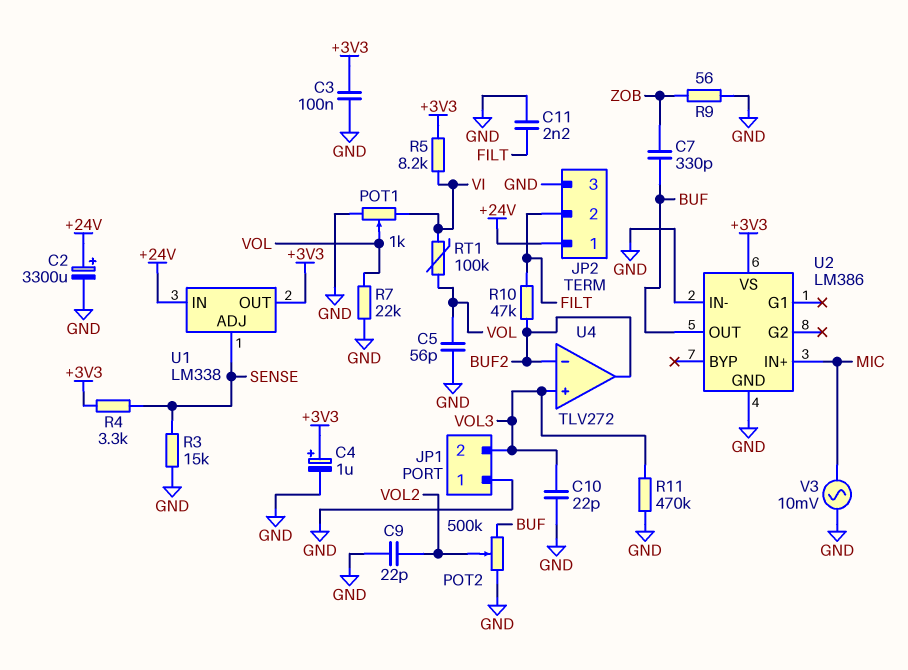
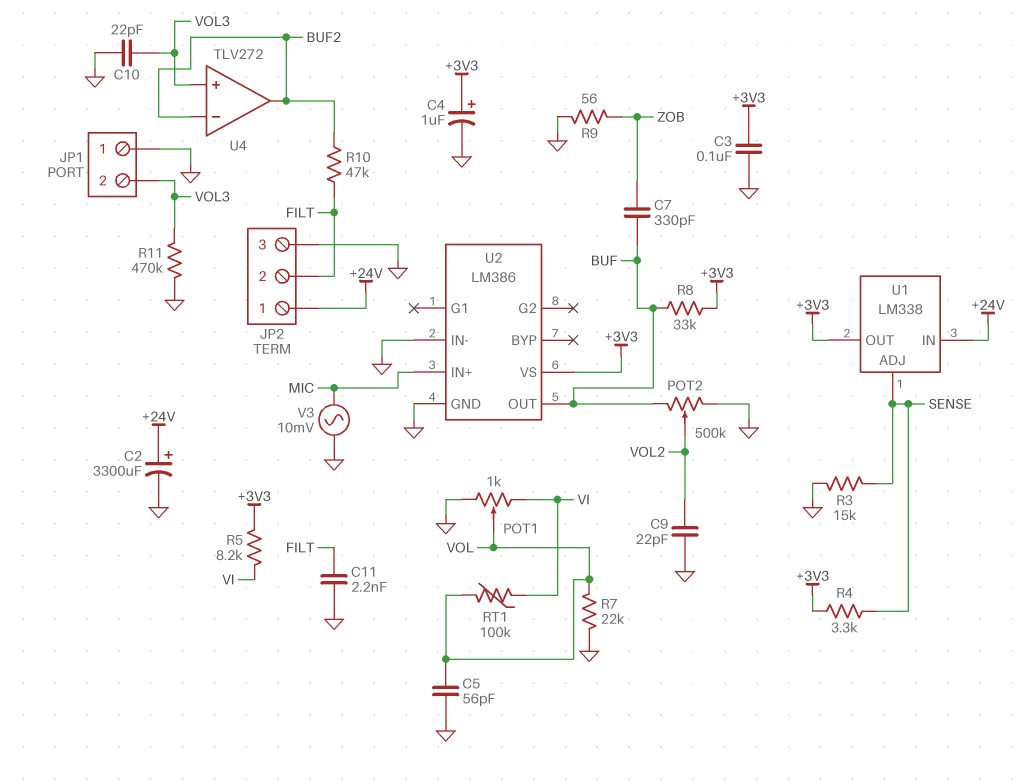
R8: none -> 33k (+3V3, BUF)

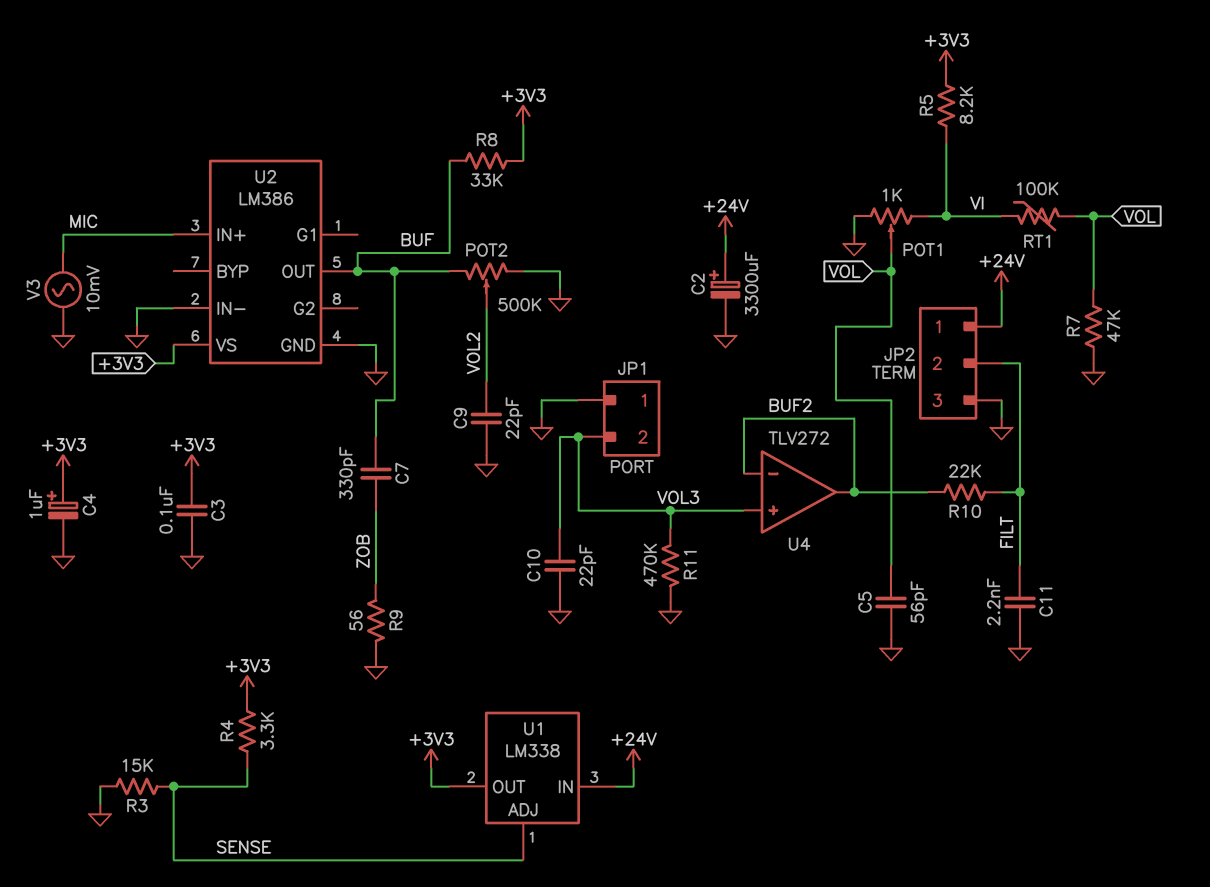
R7: 22k (GND, VOL) -> 47k (GND, VOL)
R10: 47k (BUF2, FILT) -> 22k (BUF2, FILT)

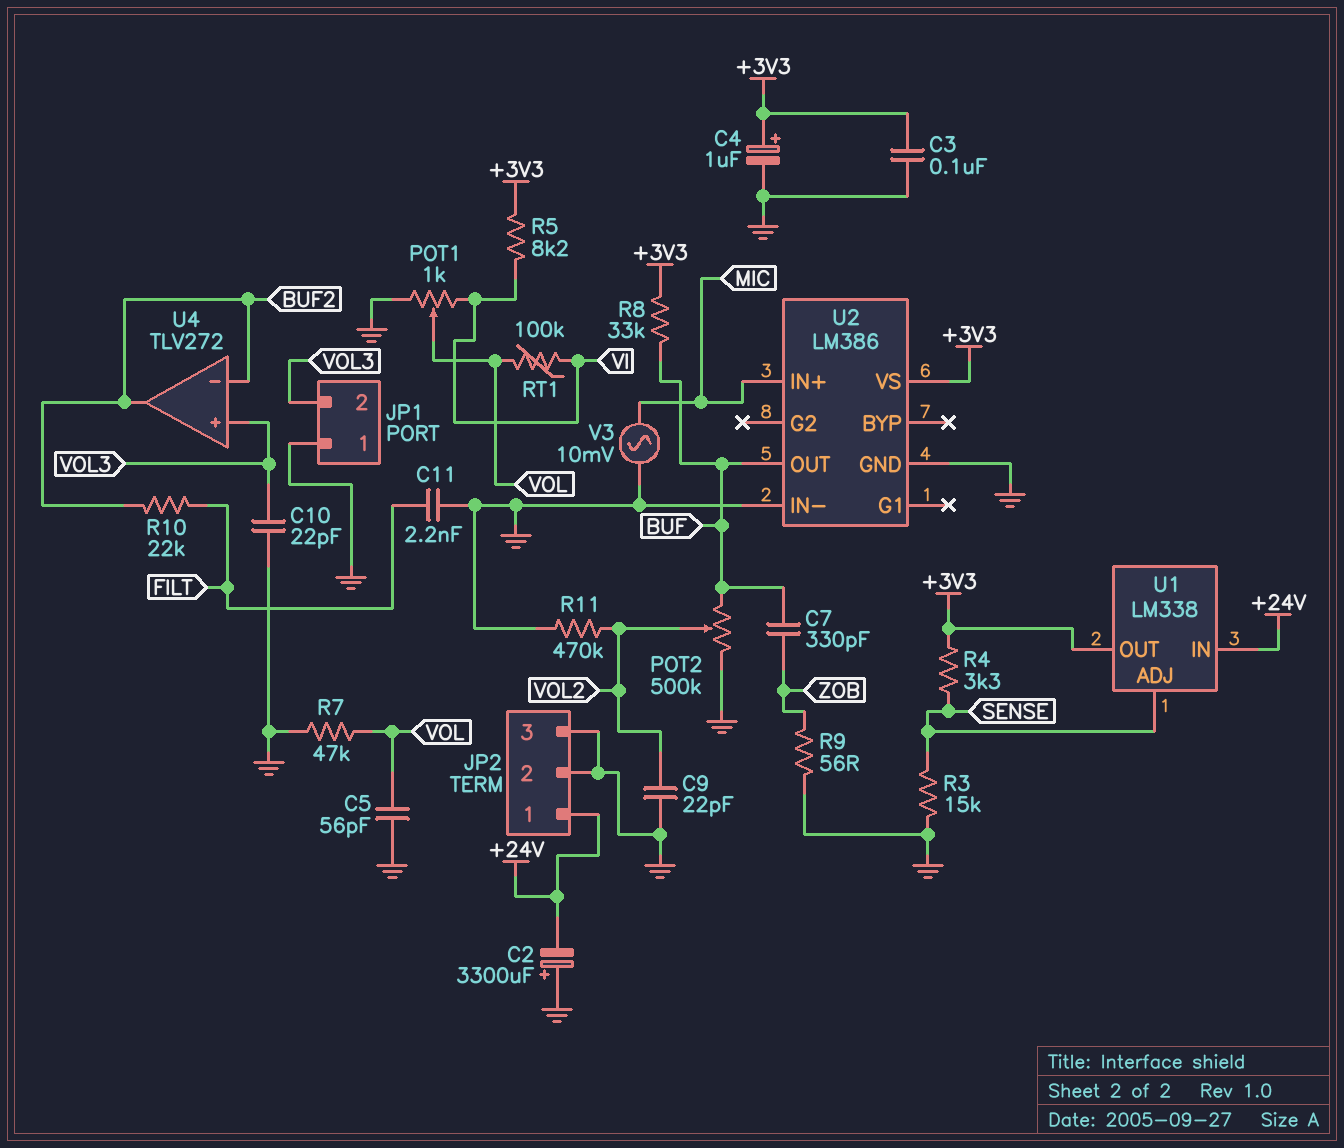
C2: 3300uF (plus +24V, minus GND) -> 3300uF (plus GND, minus +24V)
JP2 pin 2: FILT -> GND
R11: 470k (GND, VOL3) -> 470k (GND, VOL2)

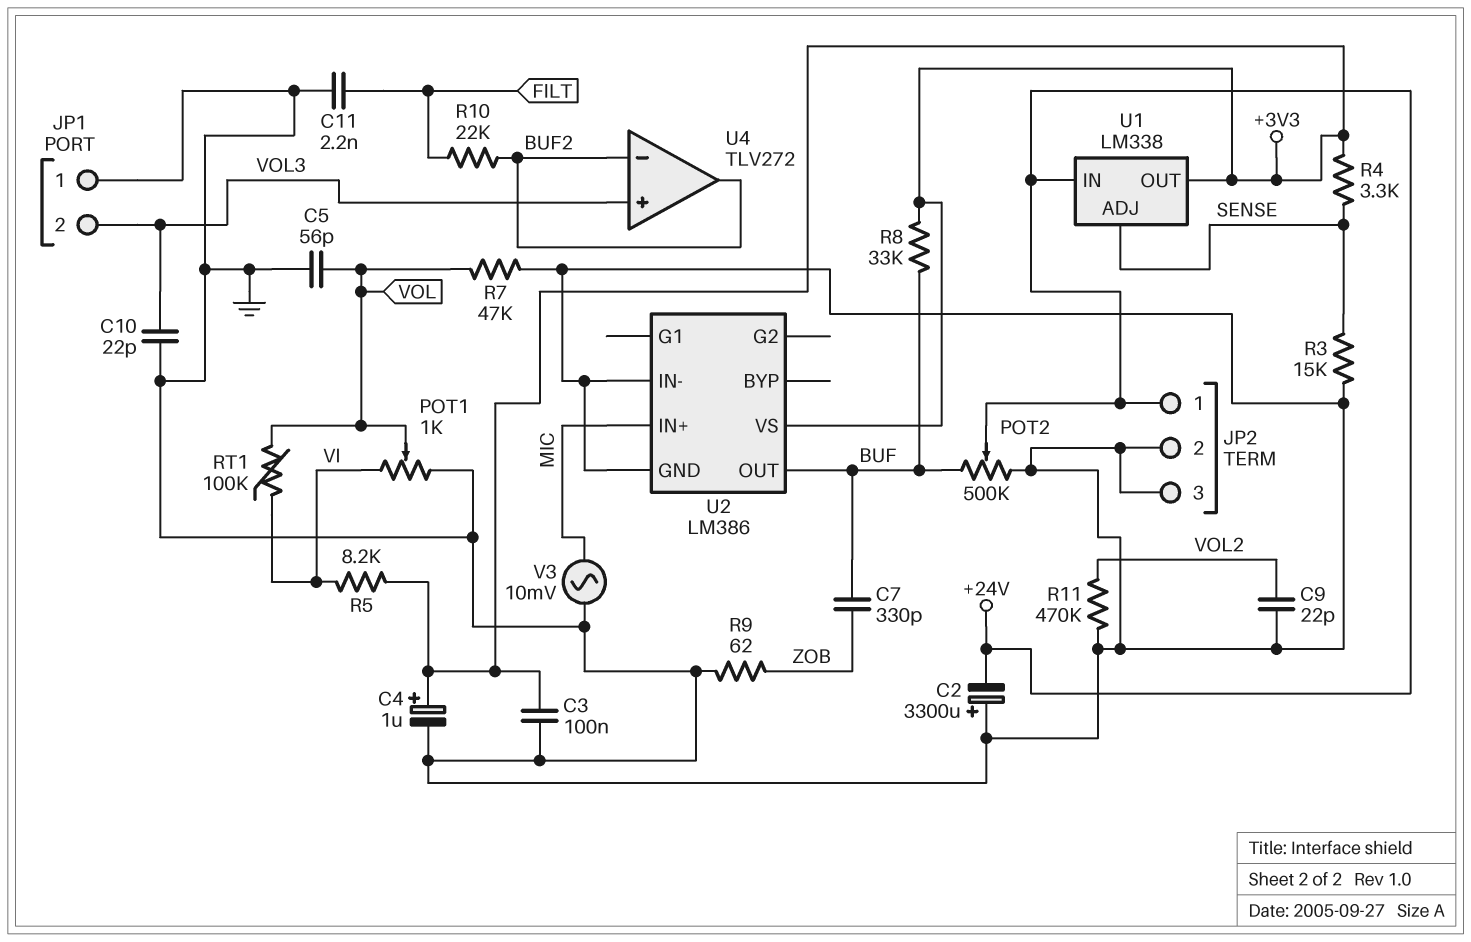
POT2: 500k (BUF, GND, wiper VOL2) -> 500k (BUF, GND, wiper +24V)
R9: 56 (GND, ZOB) -> 62 (GND, ZOB)

